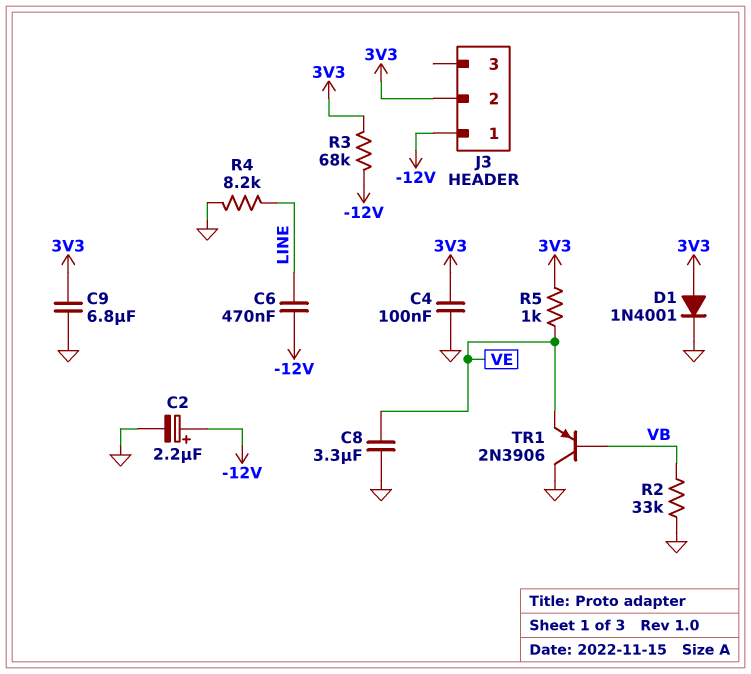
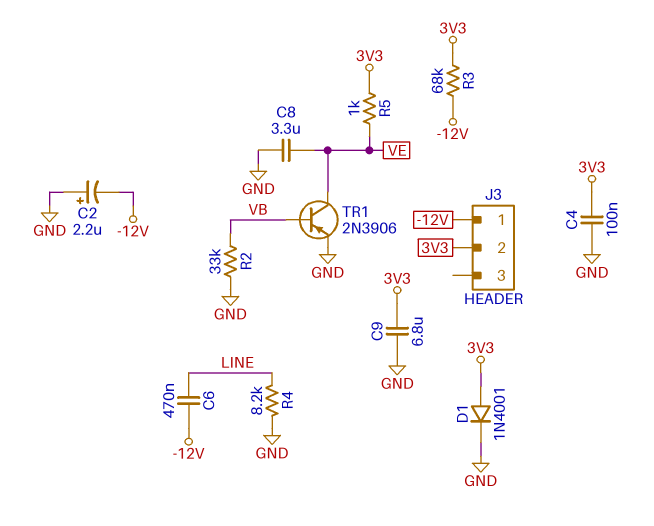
C2: 2.2uF (plus -12V, minus GND) -> 2.2uF (plus GND, minus -12V)
TR1: PNP 2N3906 (B VB, C GND, E VE) -> PNP 2N3906 (B VB, C VE, E GND)

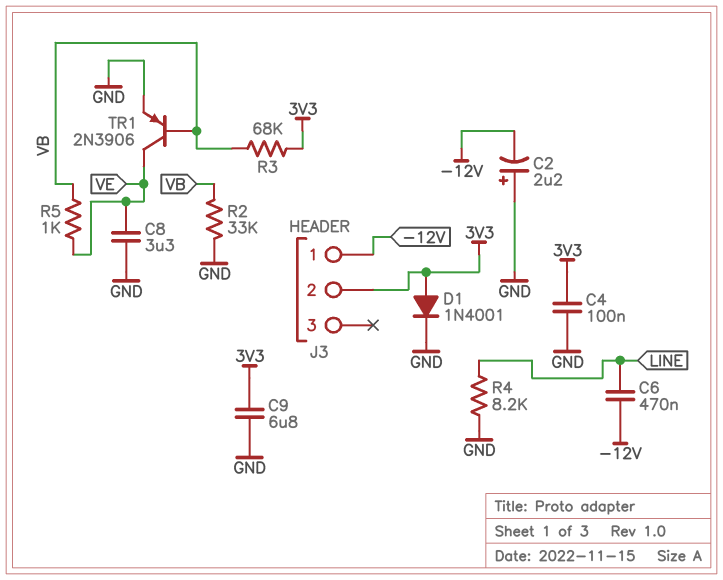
R3: 68k (-12V, 3V3) -> 68k (3V3, VB)
R5: 1k (3V3, VE) -> 1k (VB, VE)

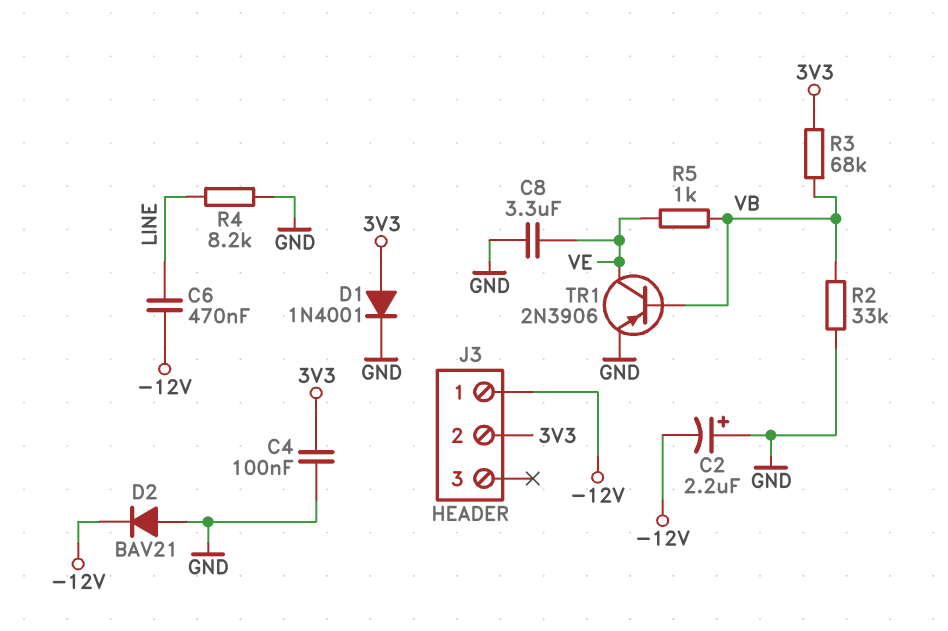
C9: 6.8uF (3V3, GND) -> none
D2: none -> diode BAV21 (A GND, K -12V)

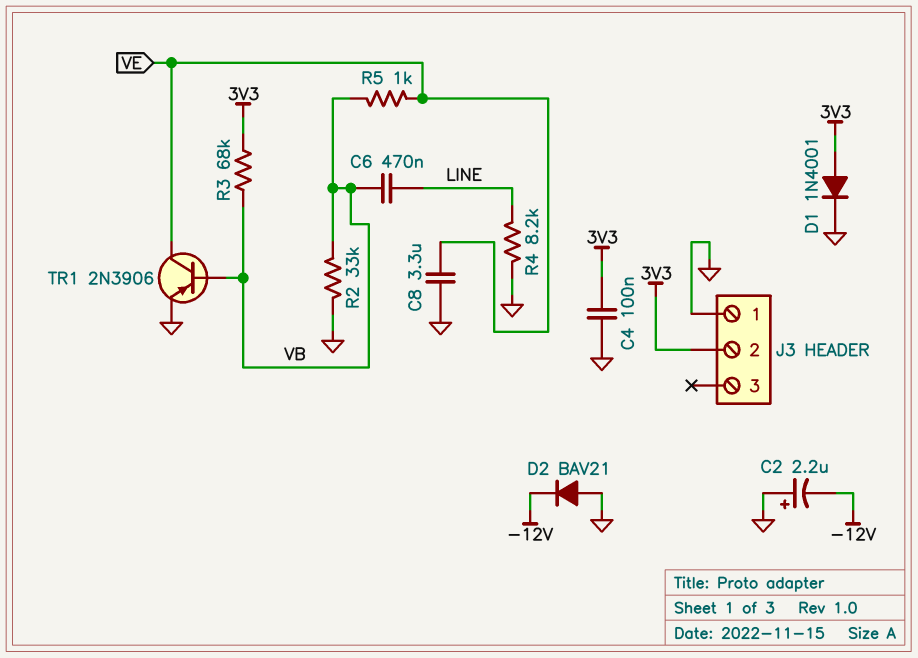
C6: 470nF (-12V, LINE) -> 470nF (LINE, VB)
J3 pin 1: -12V -> GND

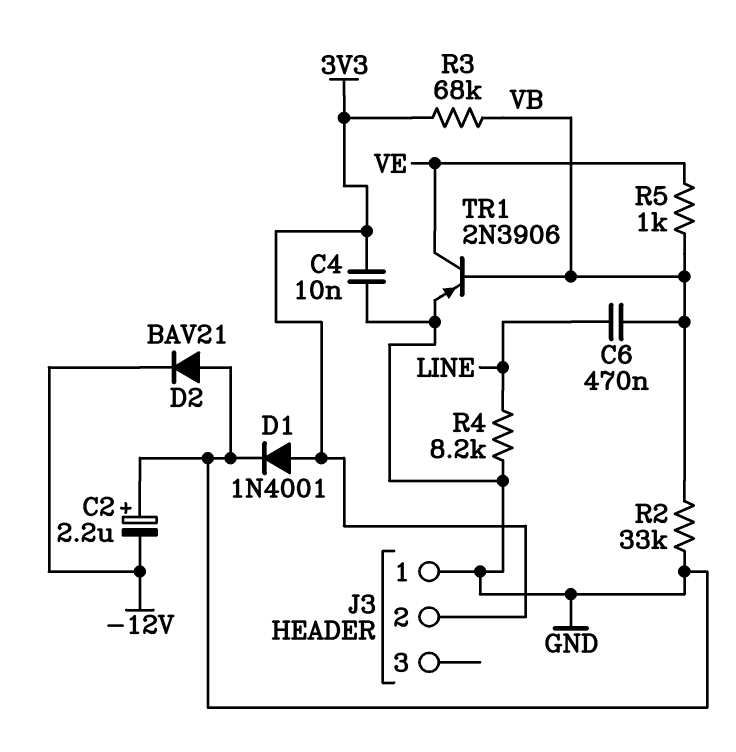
C4: 100nF (3V3, GND) -> 10nF (3V3, GND)
C8: 3.3uF (GND, VE) -> none

